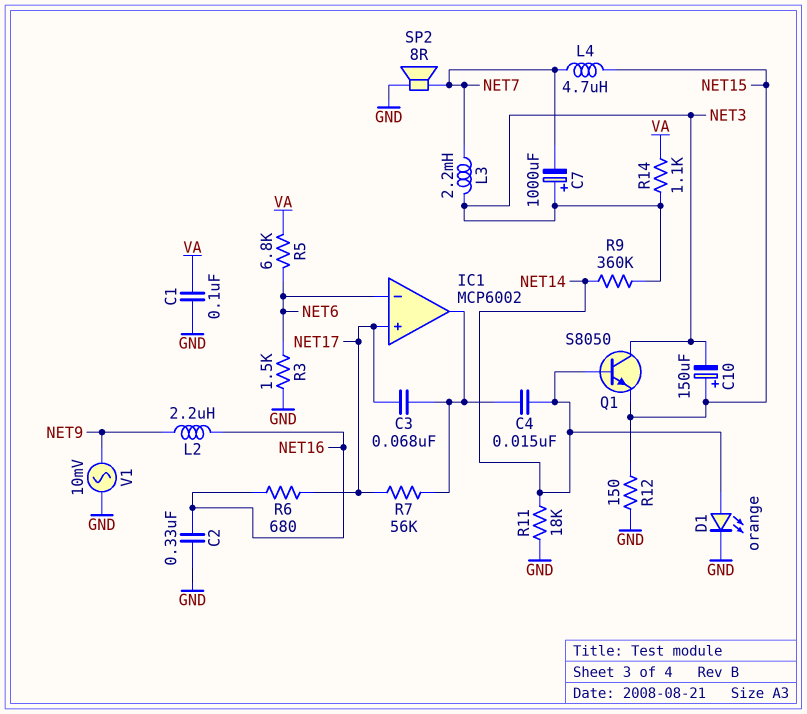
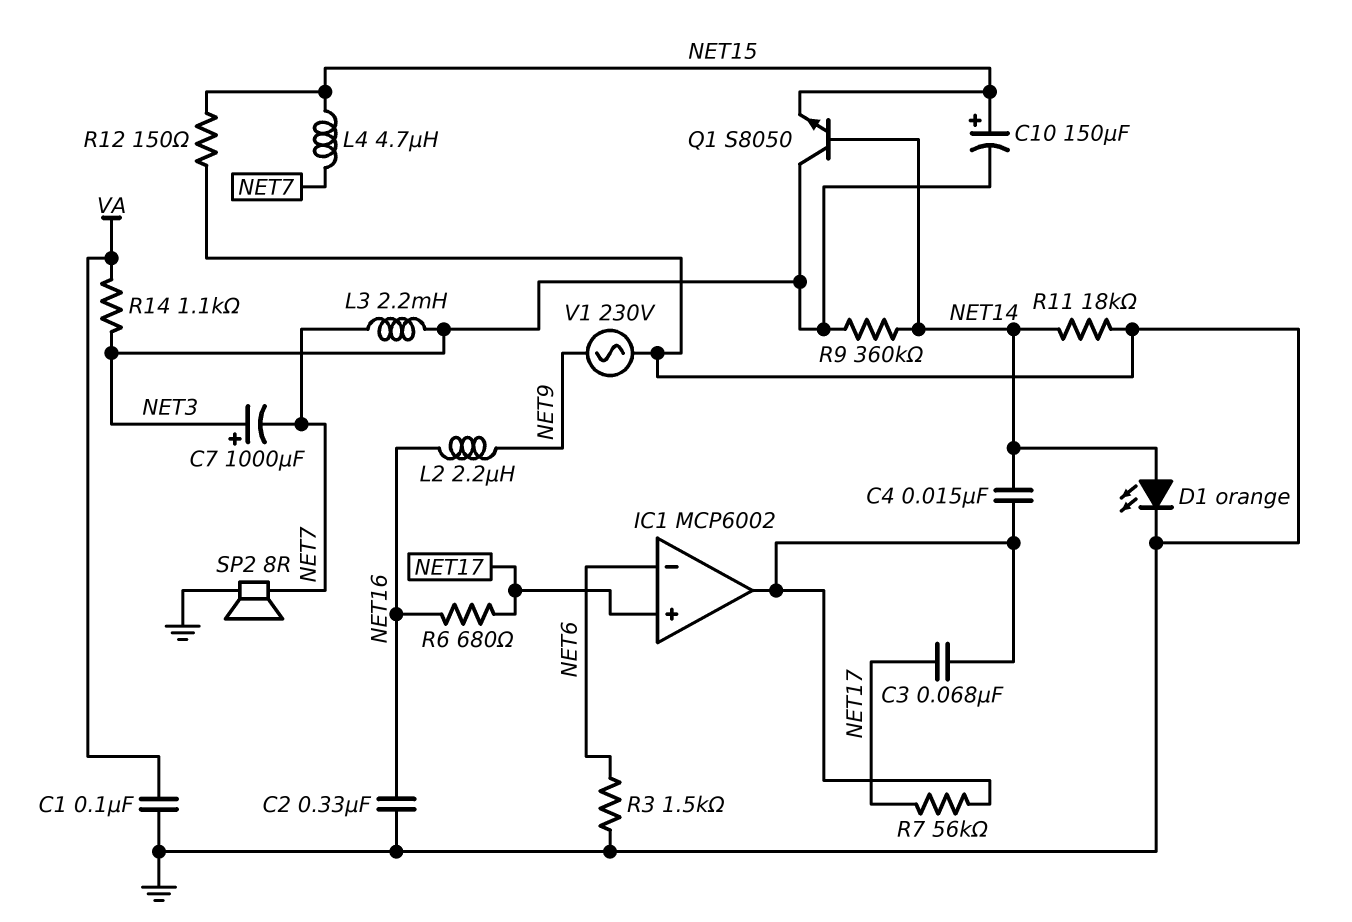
R5: 6.8k (NET6, VA) -> none
V1: AC 10mV (GND, NET9) -> AC 230V (GND, NET9)

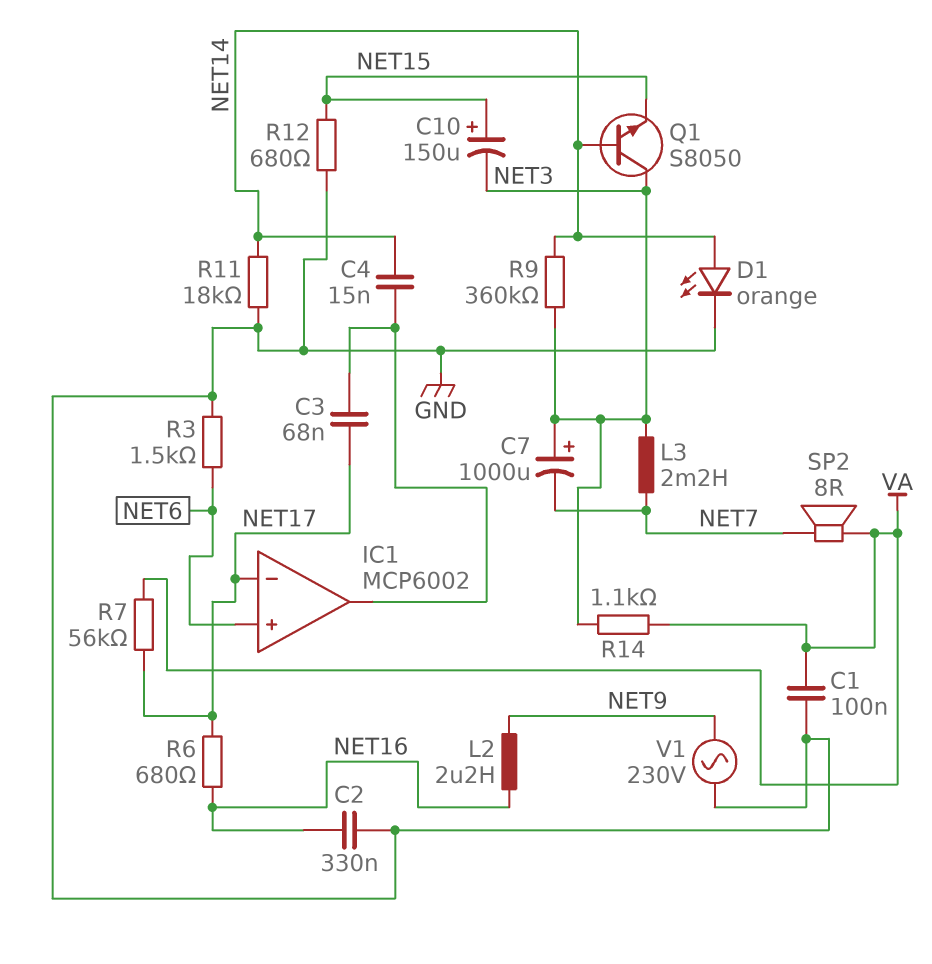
IC1 pin in+: NET17 -> NET6
IC1 pin in-: NET6 -> NET17
L4: 4.7uH (NET7, NET15) -> none
R7: 56k (IC1/out, NET17) -> 56k (NET17, VA)
R12: 150 (GND, NET15) -> 680 (GND, NET15)
SP2: speaker 8R (GND, NET7) -> speaker 8R (NET7, VA)

